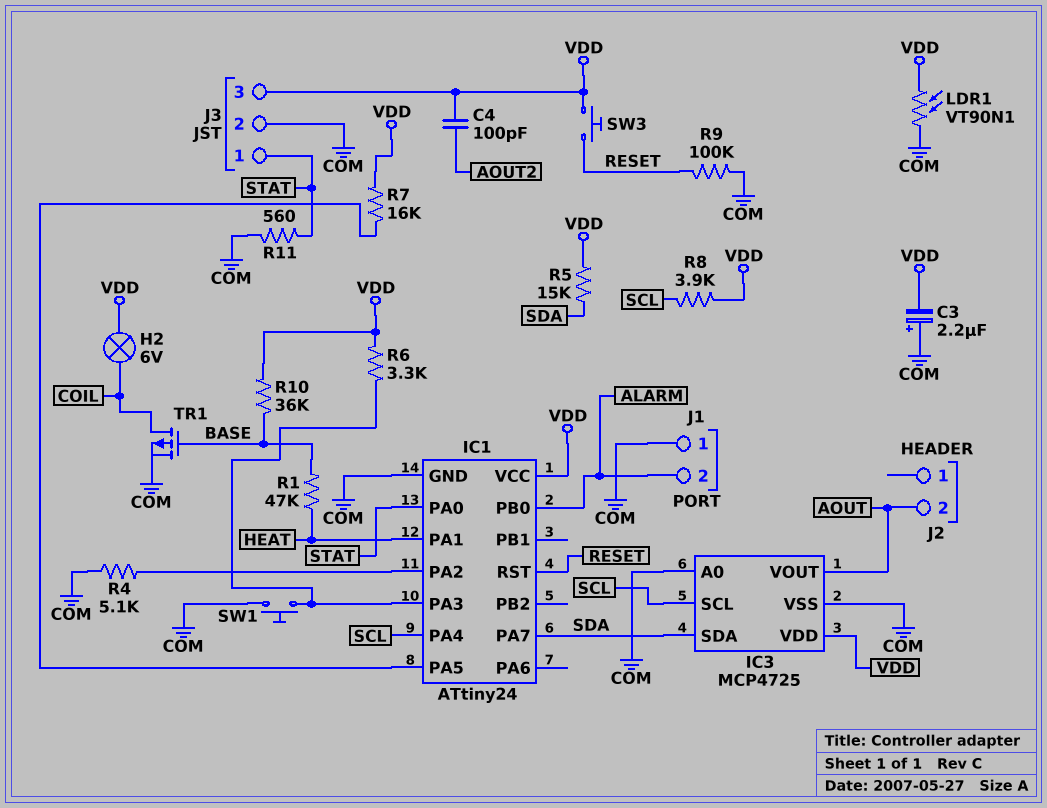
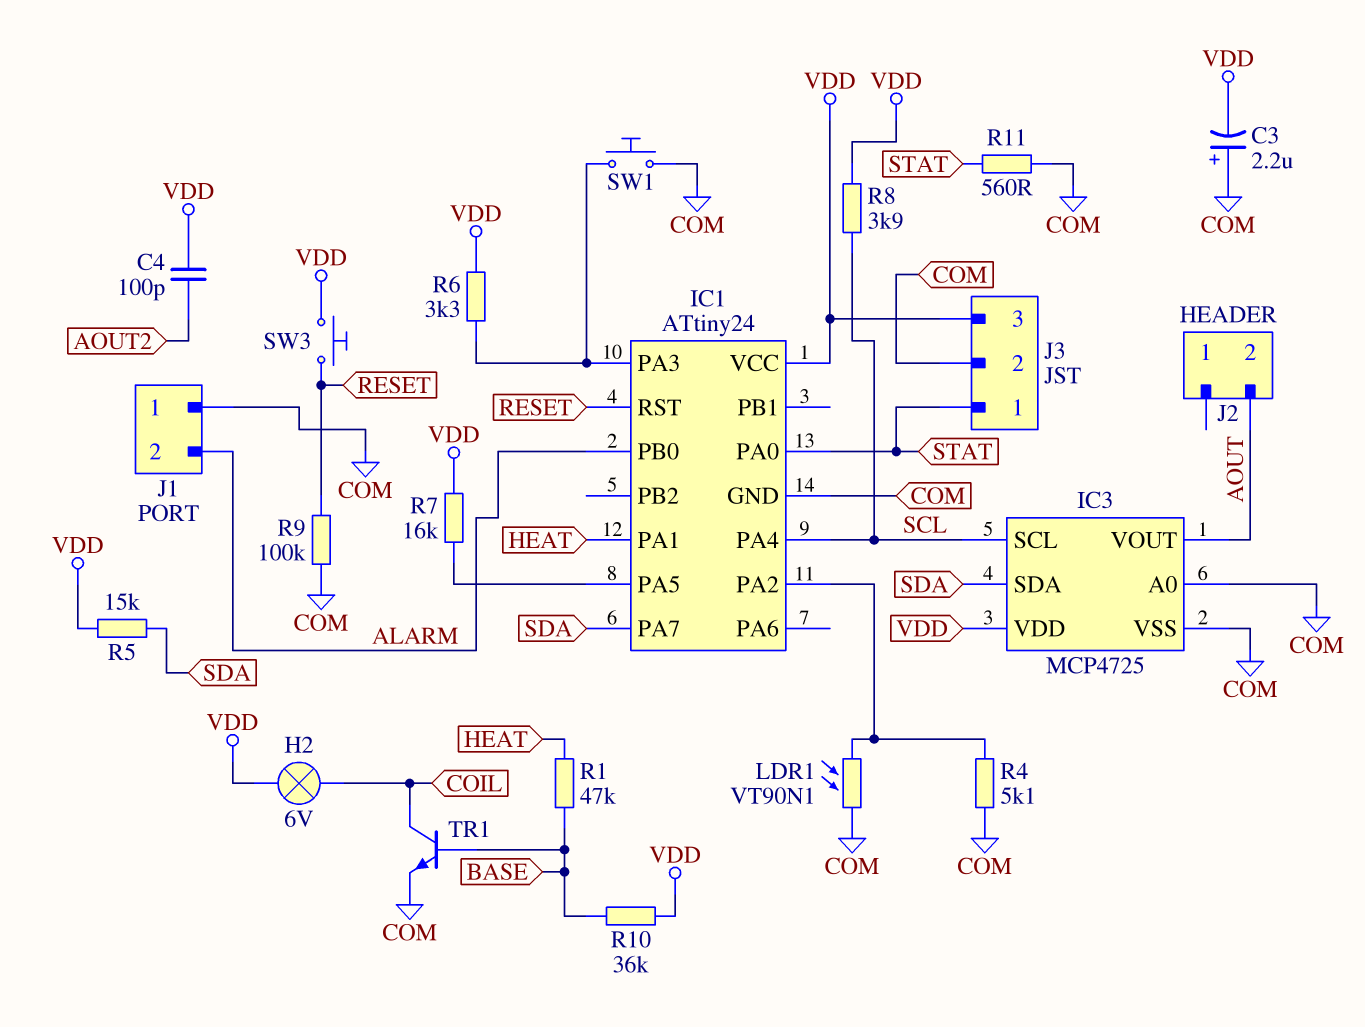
LDR1: VT90N1 (COM, VDD) -> VT90N1 (COM, IC1/PA2)
TR1: PMOS (G BASE, D COIL, S COM) -> NPN (B BASE, C COIL, E COM)

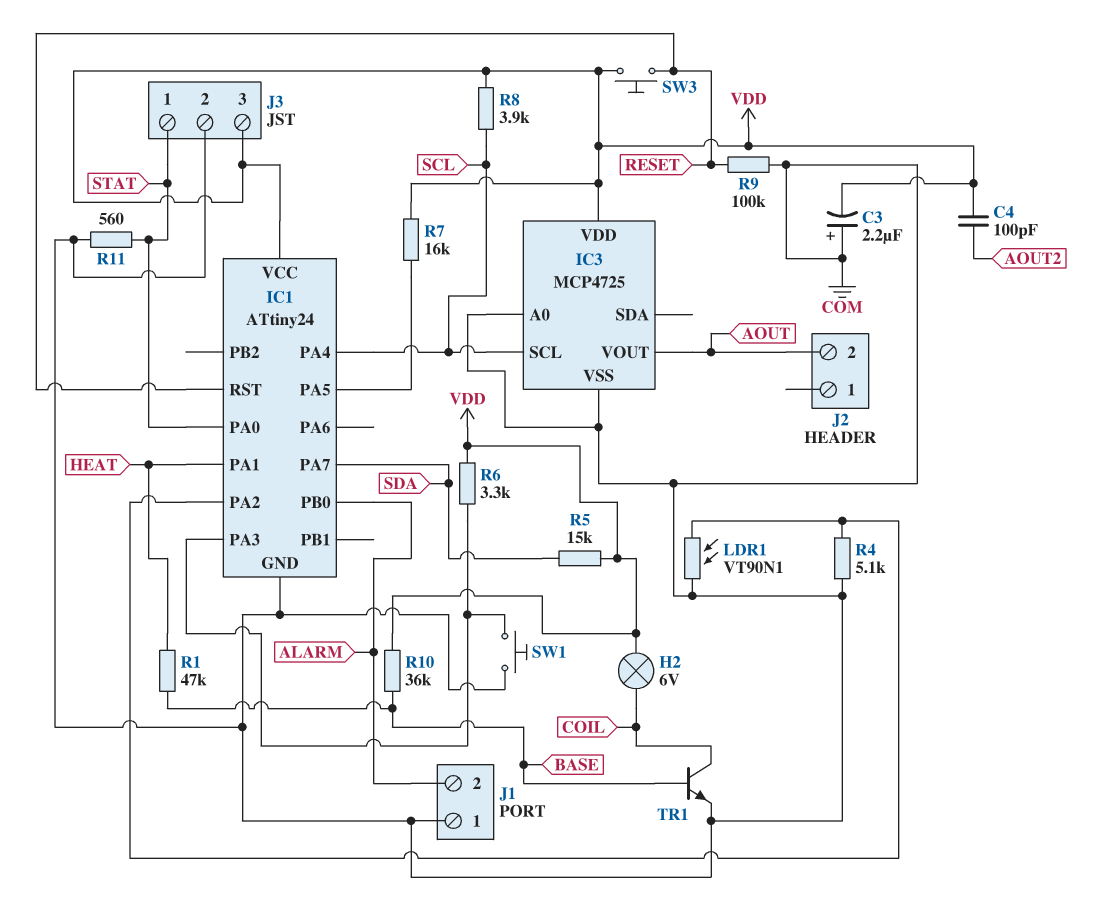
IC3 pin SDA: SDA -> none

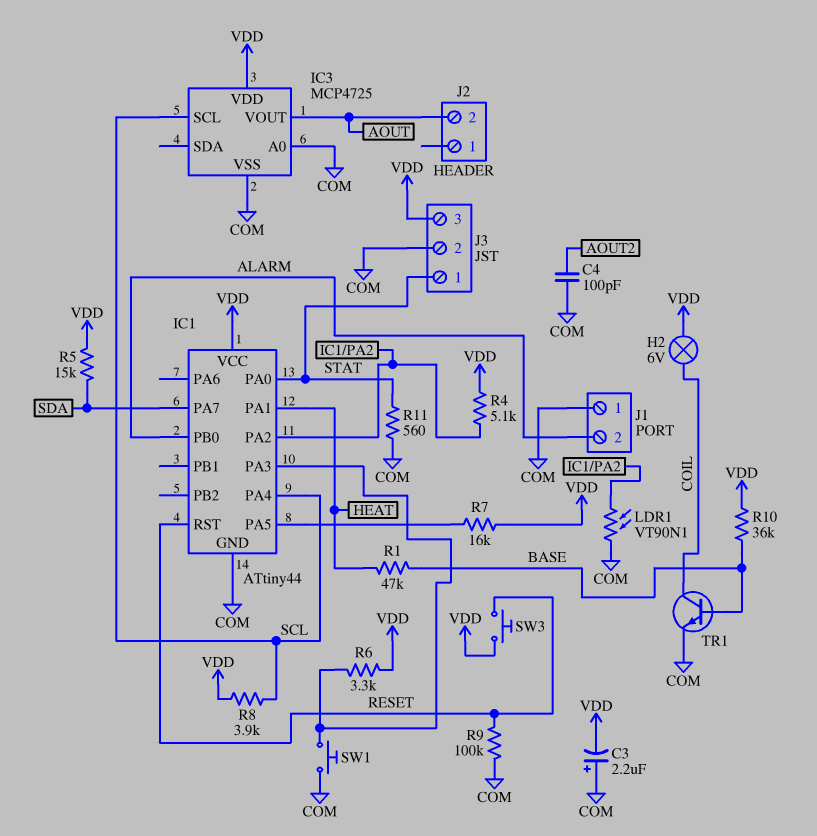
C4: 100pF (AOUT2, VDD) -> 100pF (AOUT2, COM)
IC1: ATtiny24 -> ATtiny44
R4: 5.1k (COM, IC1/PA2) -> 5.1k (IC1/PA2, VDD)

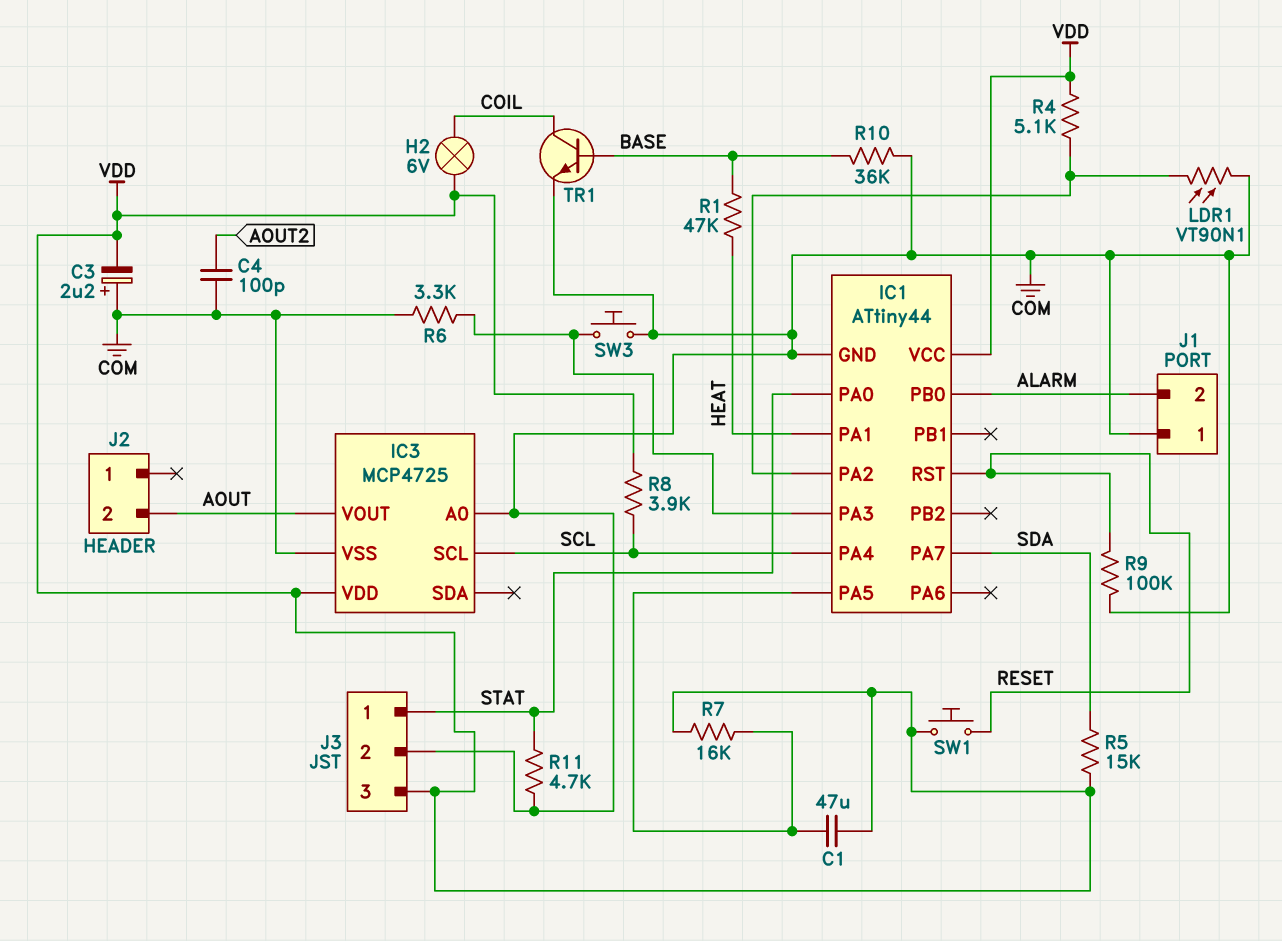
C1: none -> 47uF (IC1/PA5, VDD)
R6: 3.3k (IC1/PA3, VDD) -> 3.3k (COM, IC1/PA3)
R10: 36k (BASE, VDD) -> 36k (BASE, COM)
R11: 560 (COM, STAT) -> 4.7k (COM, STAT)
SW1: button (COM, IC1/PA3) -> button (RESET, VDD)
SW3: button (RESET, VDD) -> button (COM, IC1/PA3)

